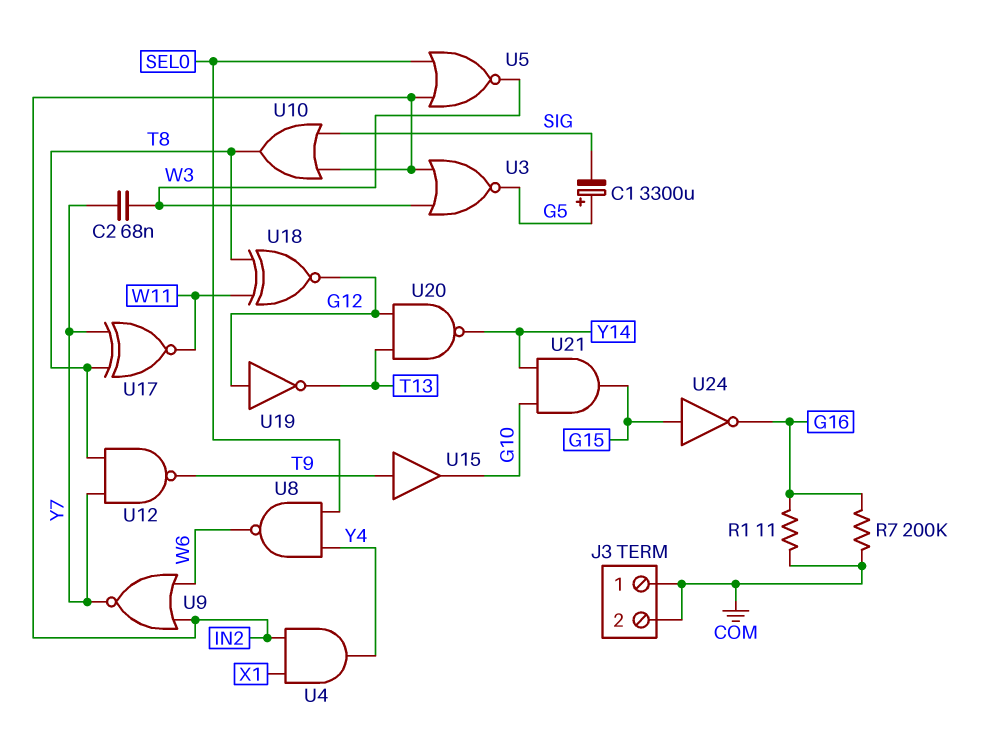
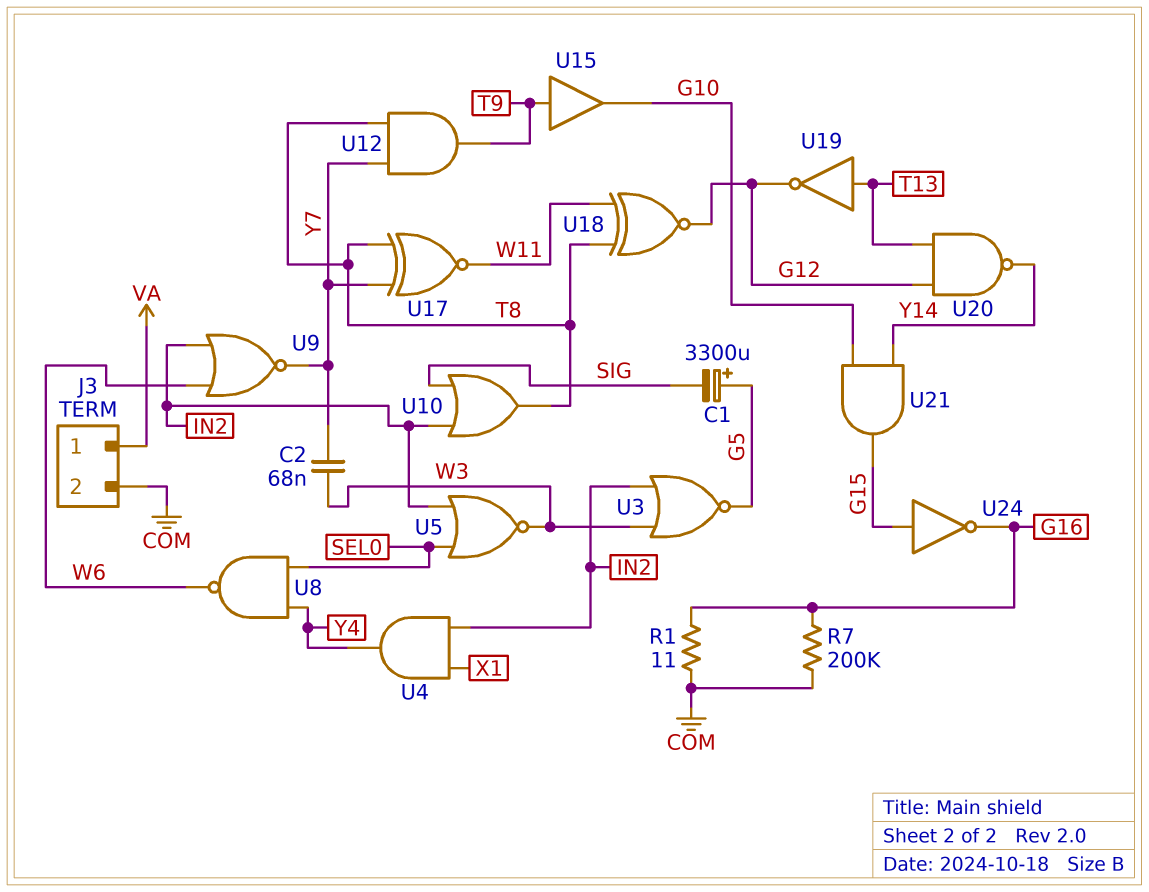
J3 pin 1: COM -> VA
U12: NAND (in T8, in Y7, out T9) -> AND (in T8, in Y7, out T9)
U19: NOT (in G12, out T13) -> NOT (in T13, out G12)

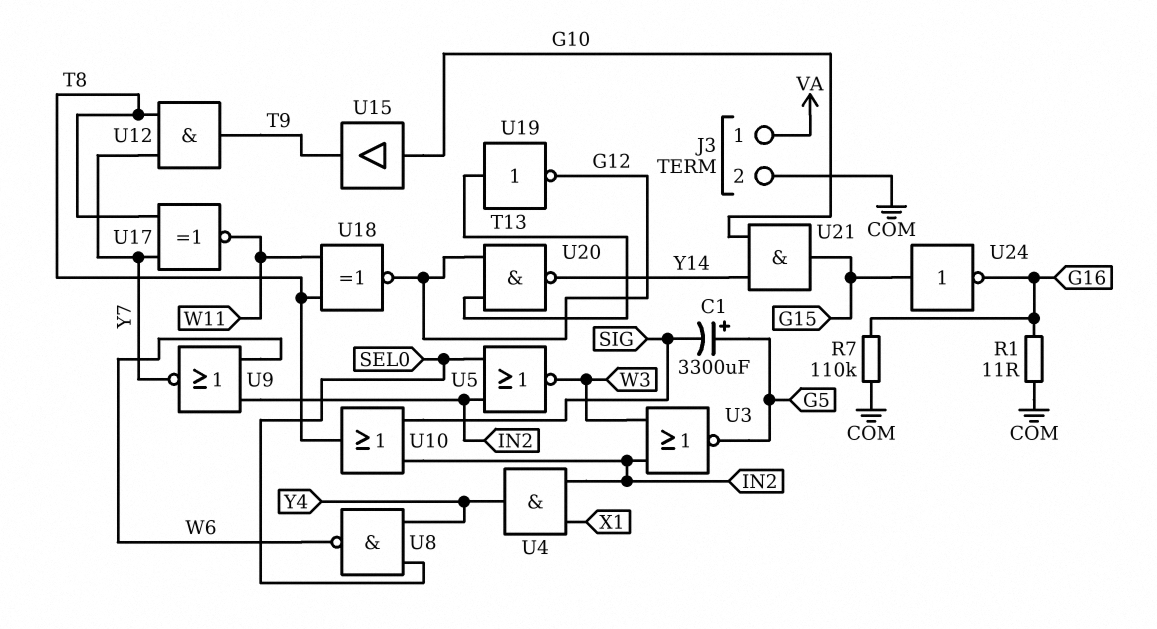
C2: 68nF (W3, Y7) -> none
R7: 200k (COM, G16) -> 110k (COM, G16)
U15: buffer (in T9, out G10) -> buffer (in G10, out T9)

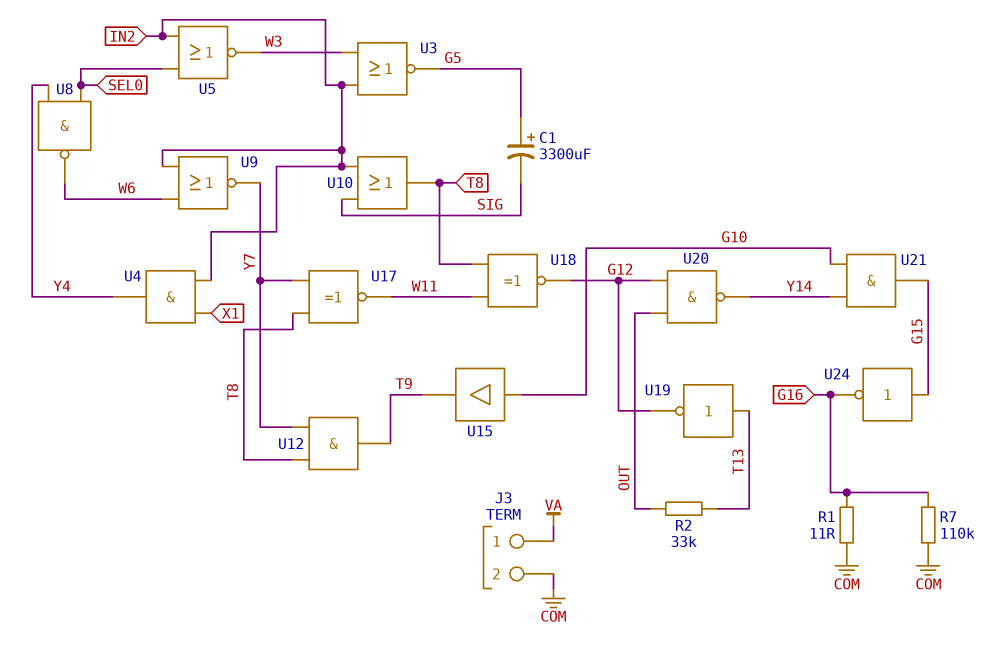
R2: none -> 33k (OUT, T13)
U20: NAND (in G12, in T13, out Y14) -> NAND (in G12, in OUT, out Y14)

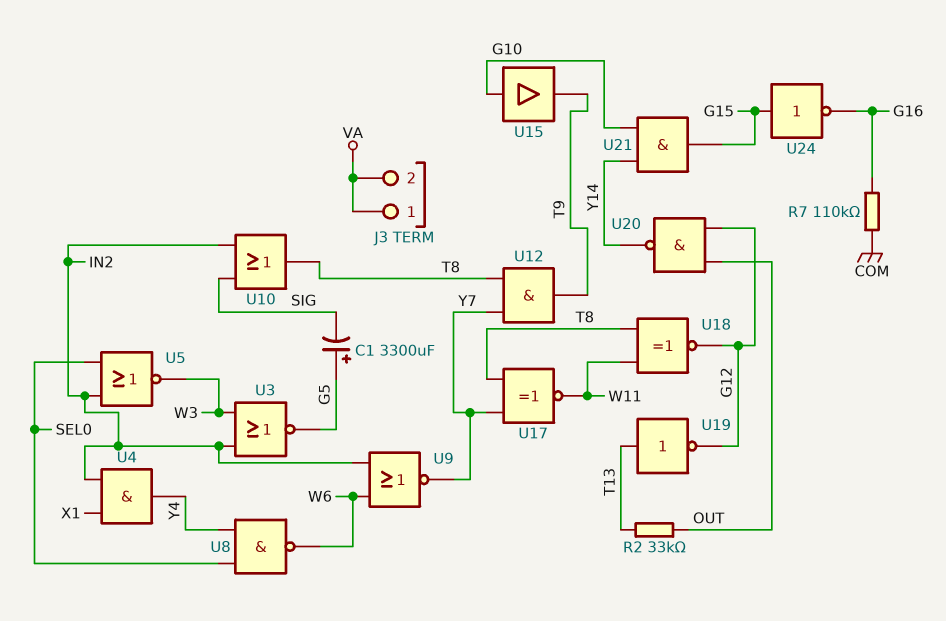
J3 pin 2: COM -> VA
R1: 11 (COM, G16) -> none

